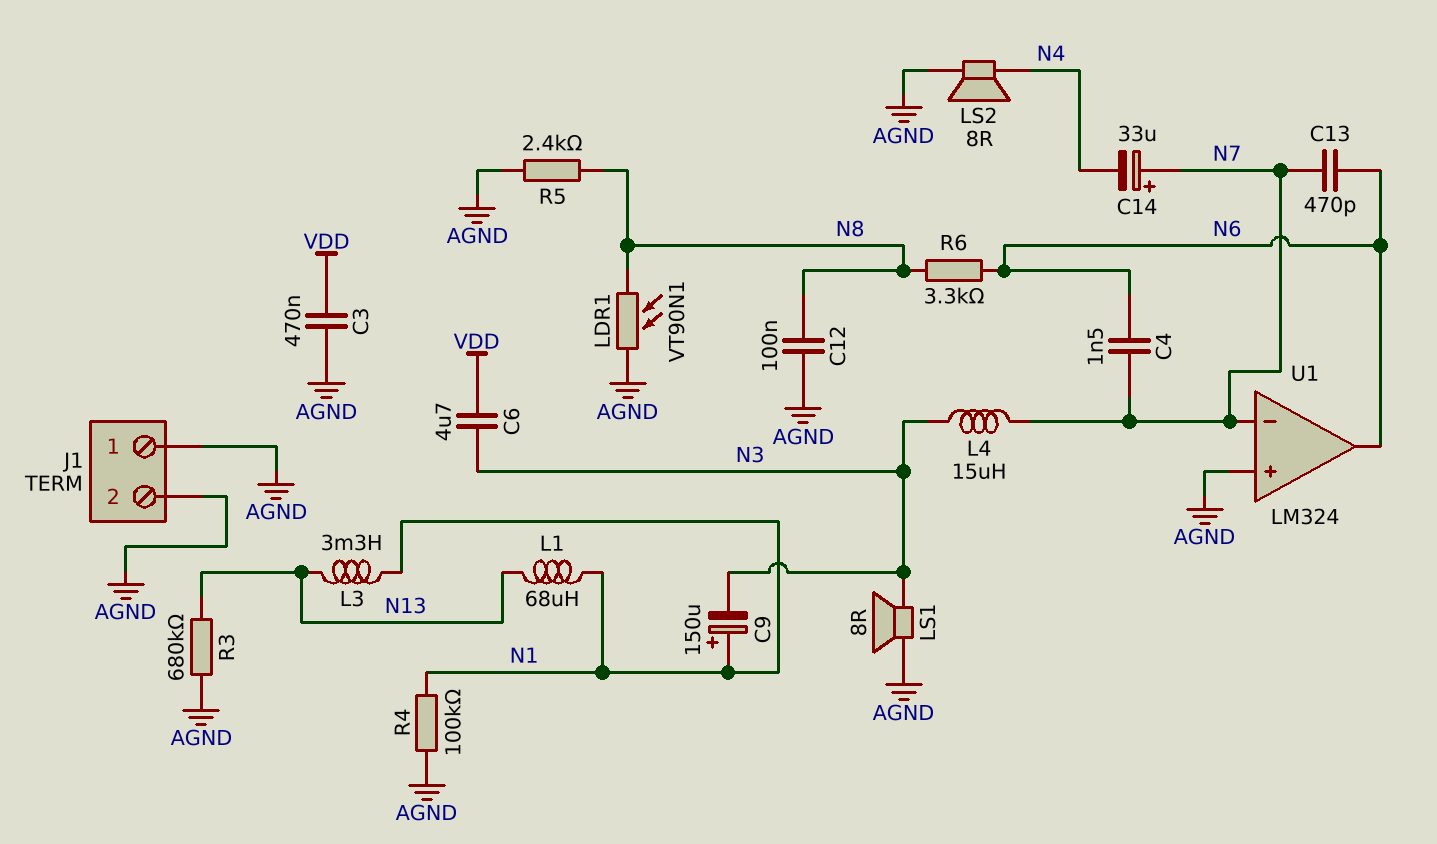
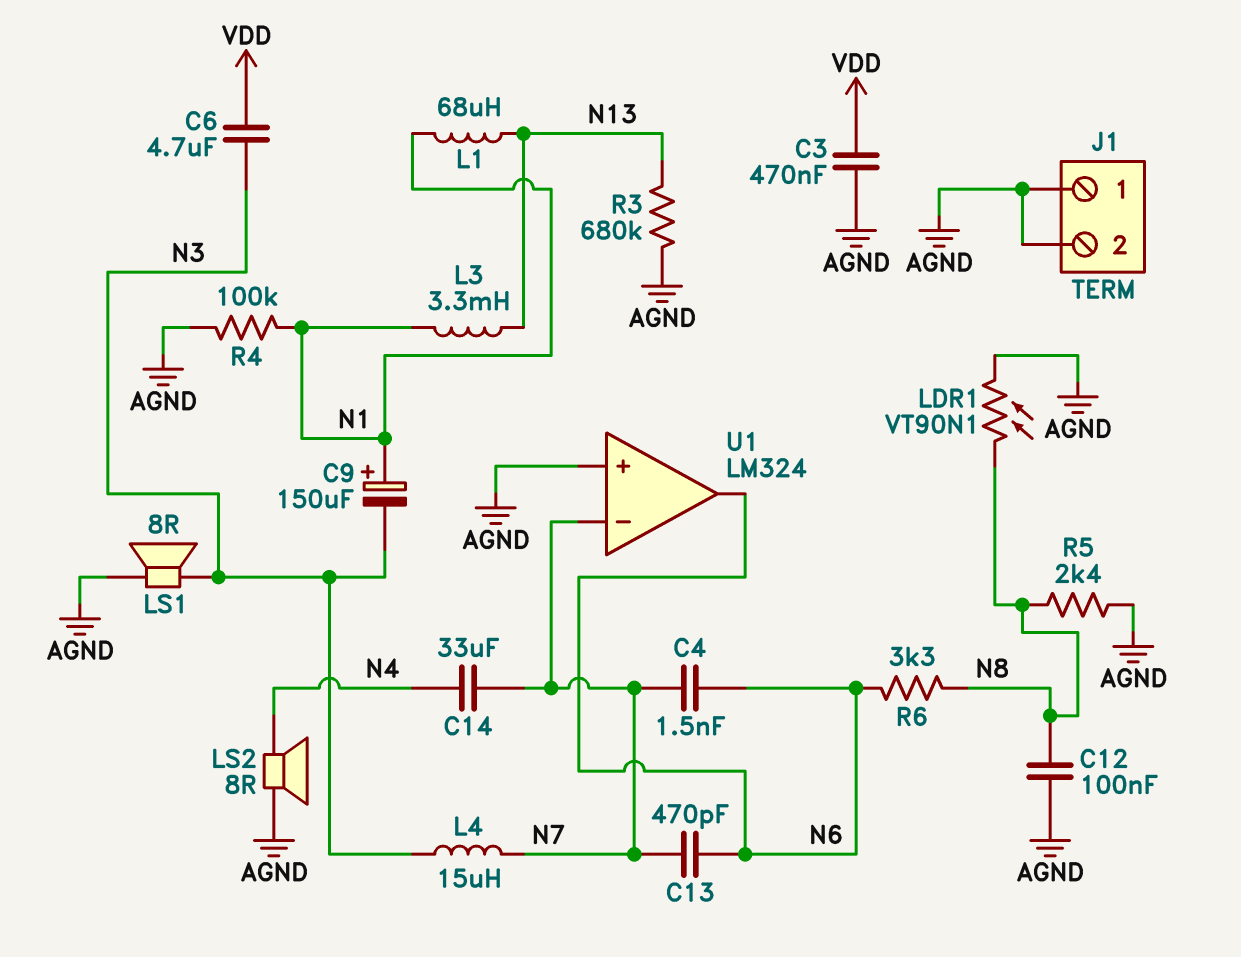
C14: 33uF (plus N7, minus N4) -> 33uF (N4, N7)

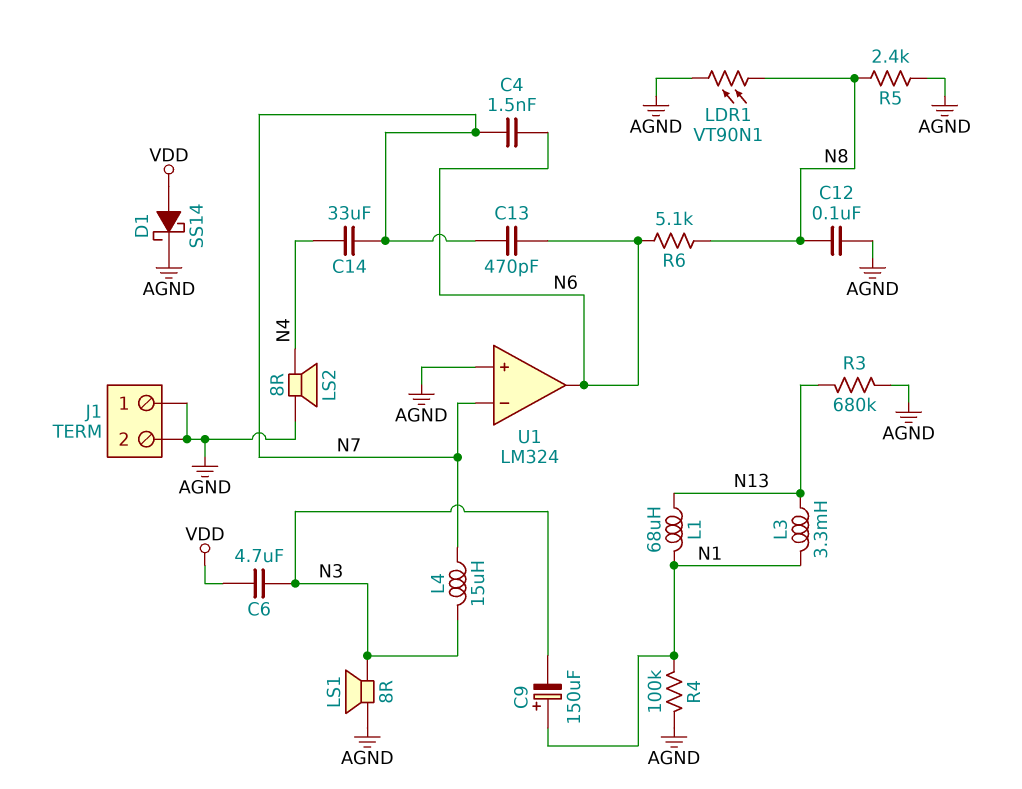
C3: 470nF (AGND, VDD) -> none
D1: none -> schottky SS14 (A VDD, K AGND)
R6: 3.3k (N6, N8) -> 5.1k (N6, N8)

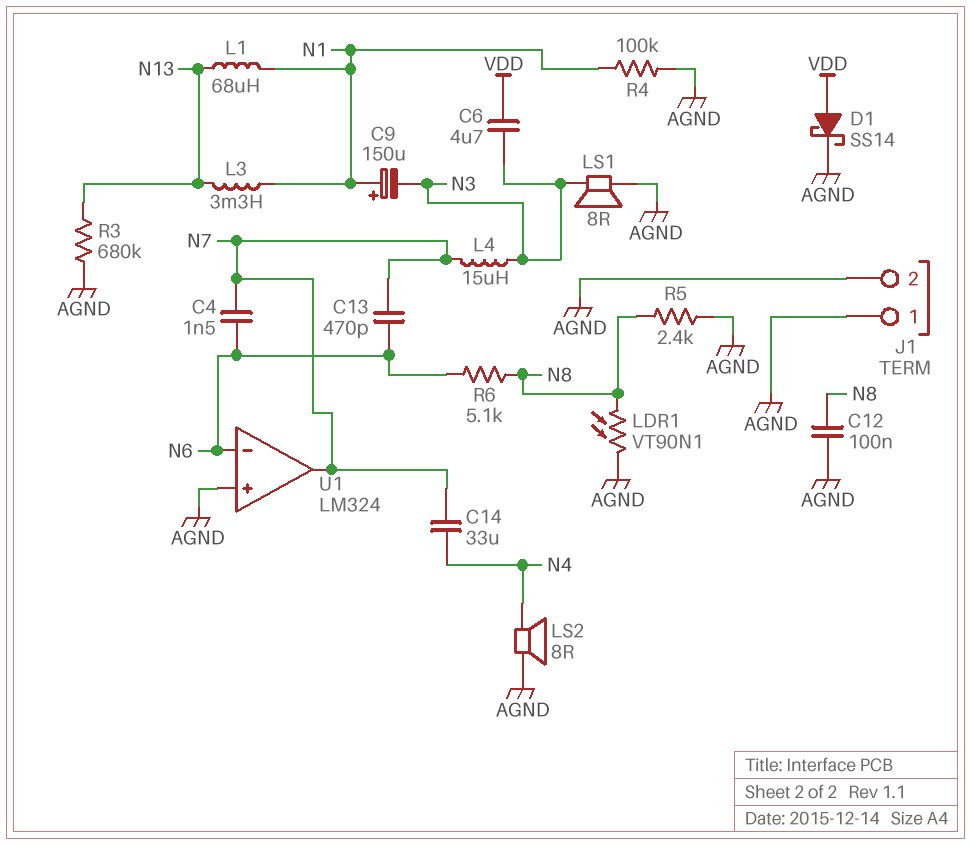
U1 pin in-: N7 -> N6
U1 pin out: N6 -> N7

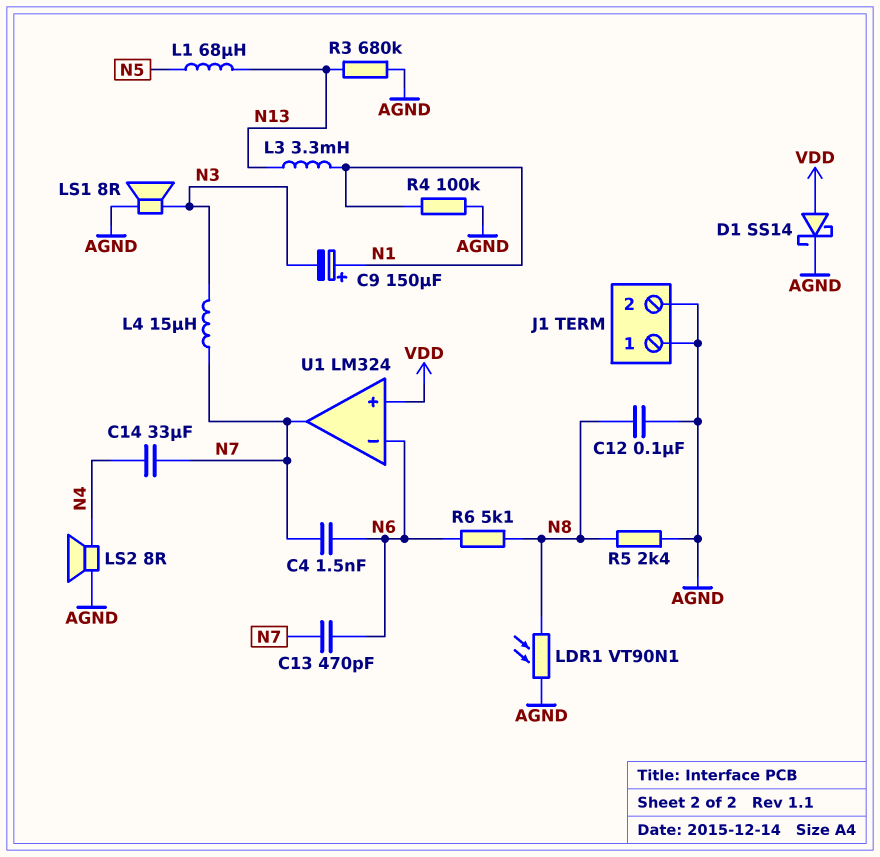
C6: 4.7uF (N3, VDD) -> none
L1: 68uH (N1, N13) -> 68uH (N5, N13)
U1 pin in+: AGND -> VDD

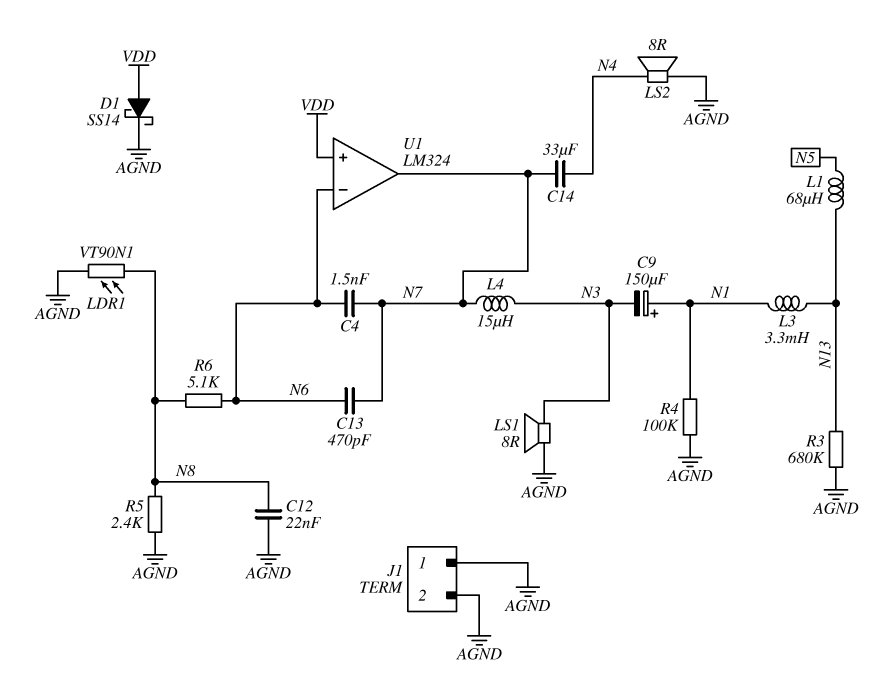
C12: 100nF (AGND, N8) -> 22nF (AGND, N8)

